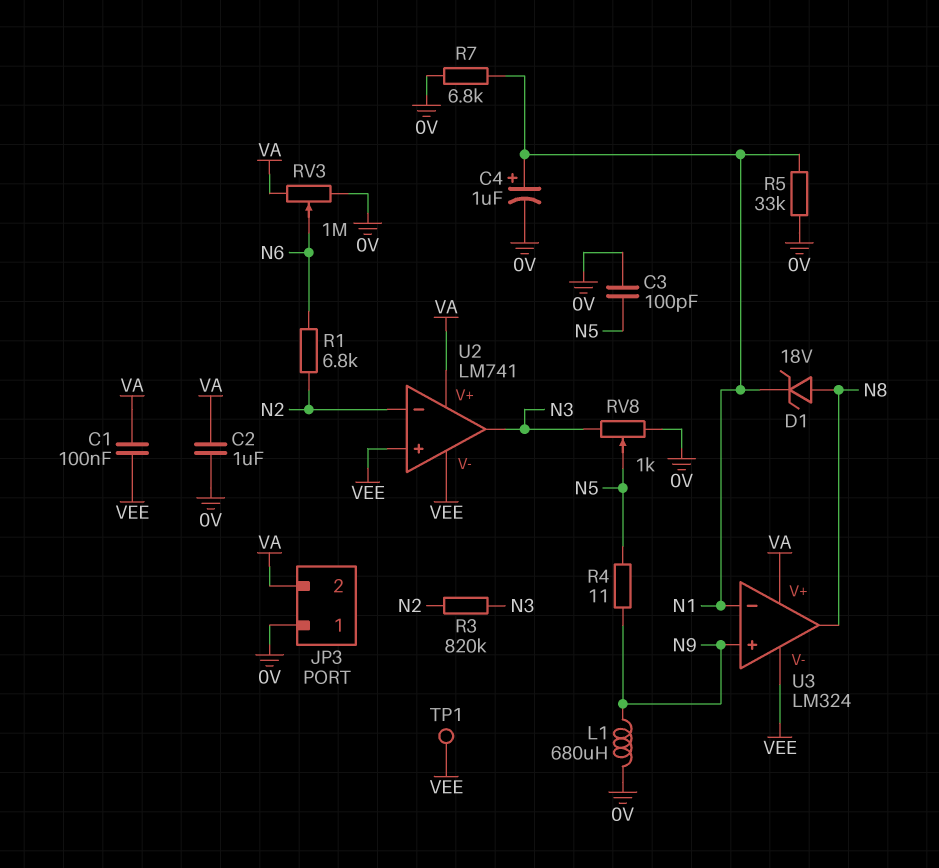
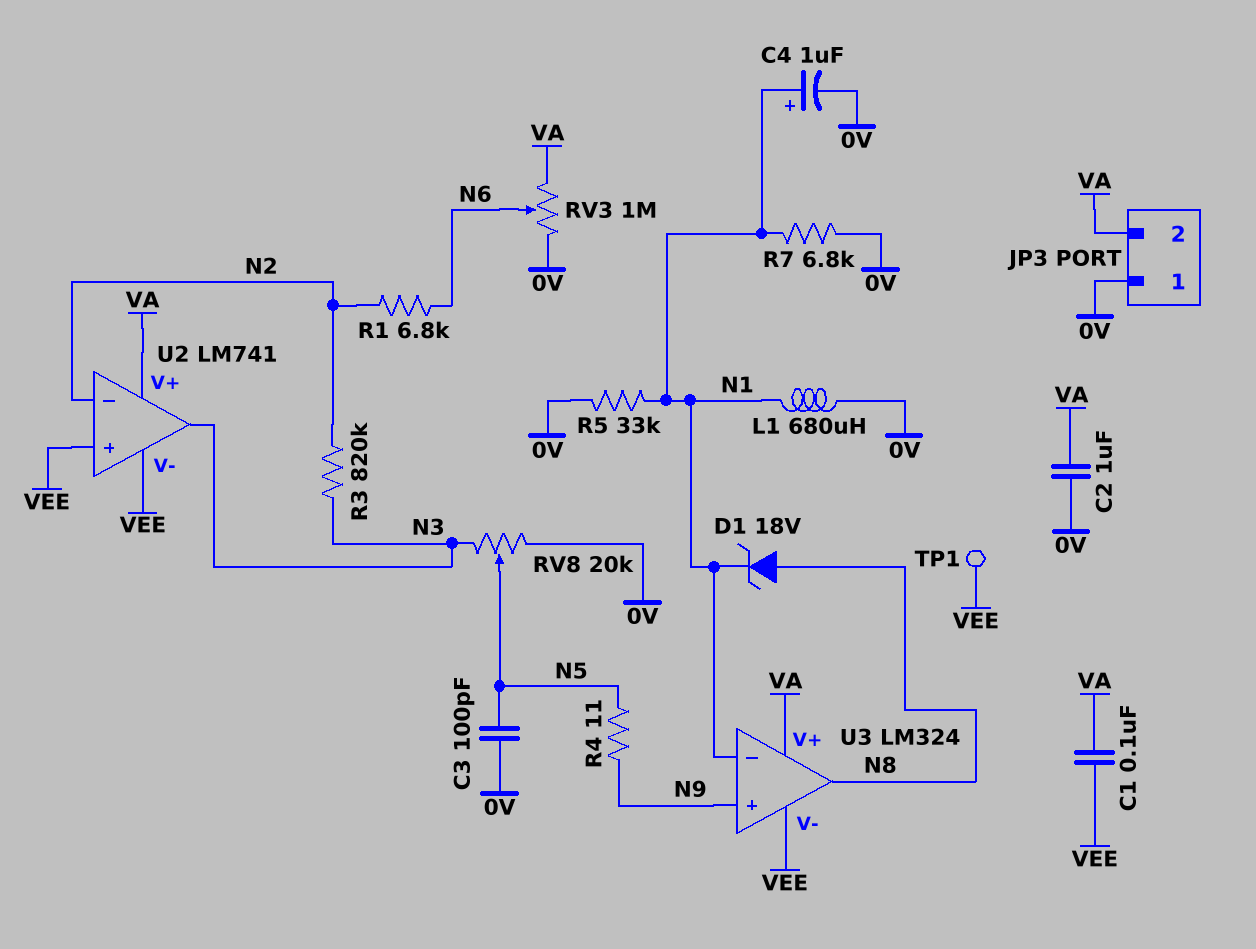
L1: 680uH (0V, N9) -> 680uH (0V, N1)
RV8: 1k (0V, N3, wiper N5) -> 20k (0V, N3, wiper N5)

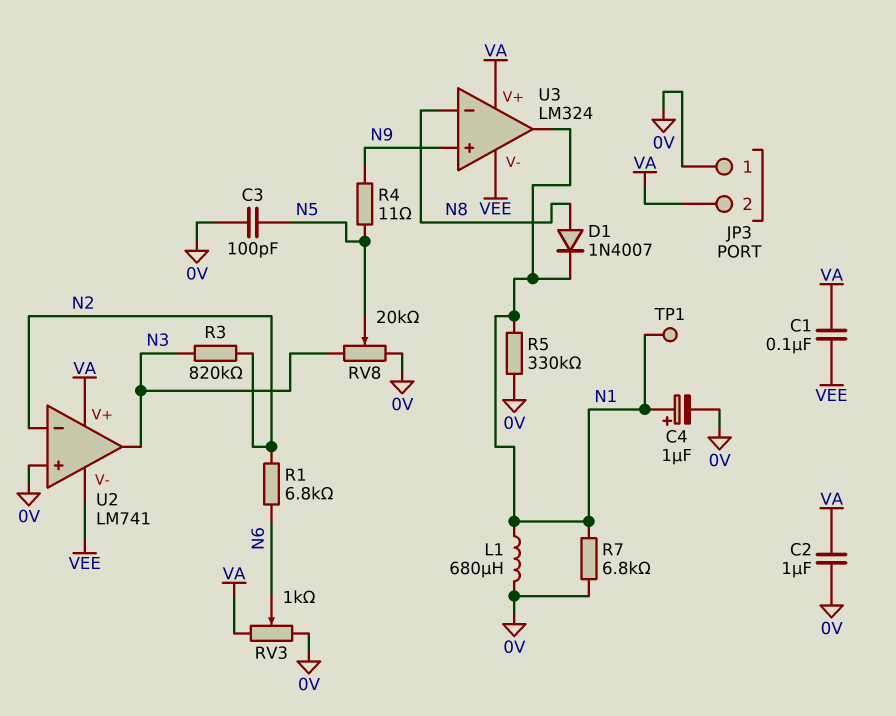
D1: zener 18V (A N8, K N1) -> diode 1N4007 (A N8, K N1)
R5: 33k (0V, N1) -> 330k (0V, N1)
RV3: 1M (0V, VA, wiper N6) -> 1k (0V, VA, wiper N6)
TP1: test point (VEE) -> test point (N1)
U2 pin in+: VEE -> 0V
U3 pin in-: N1 -> N8
U3 pin out: N8 -> N1

